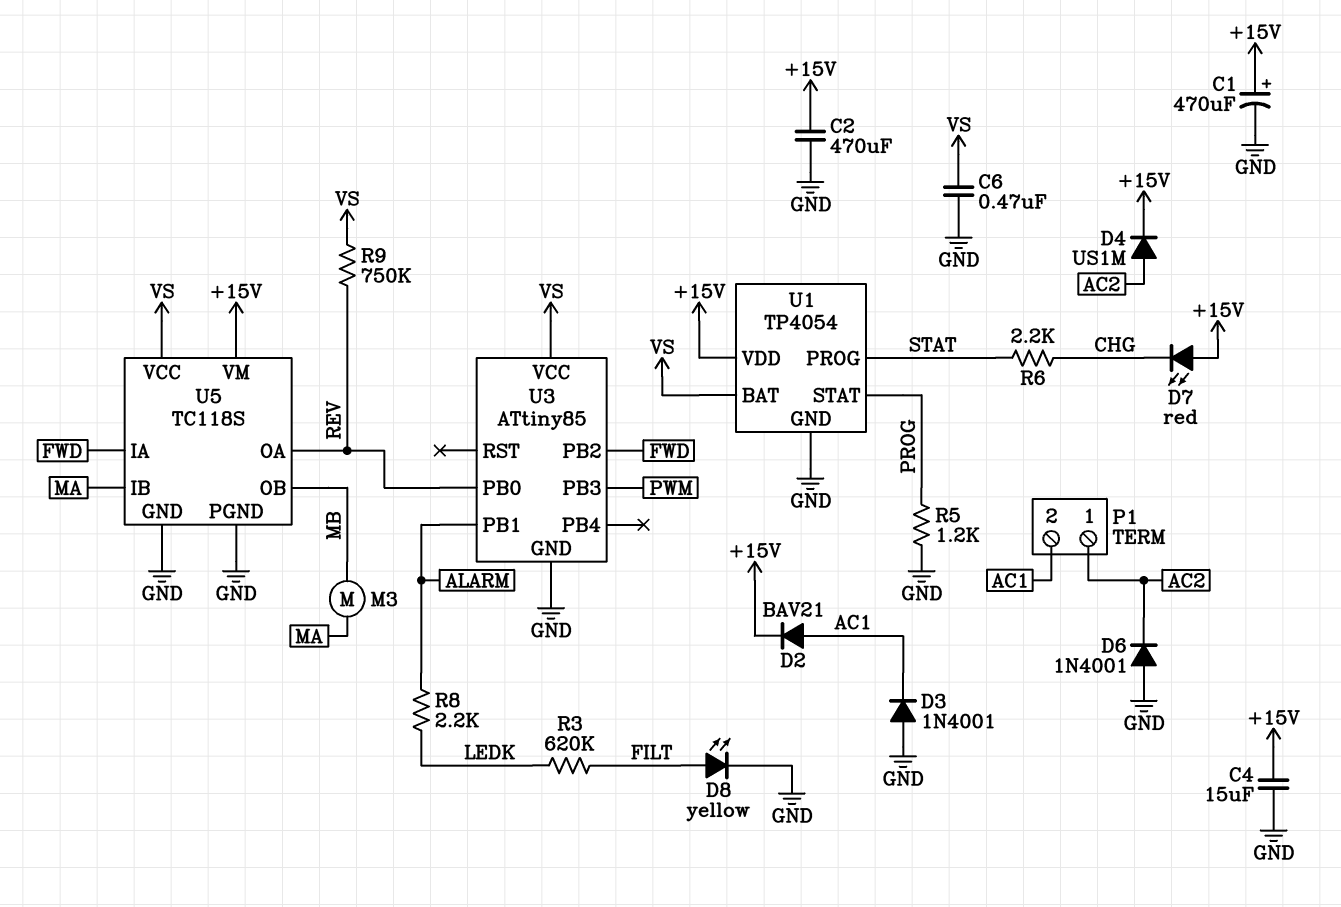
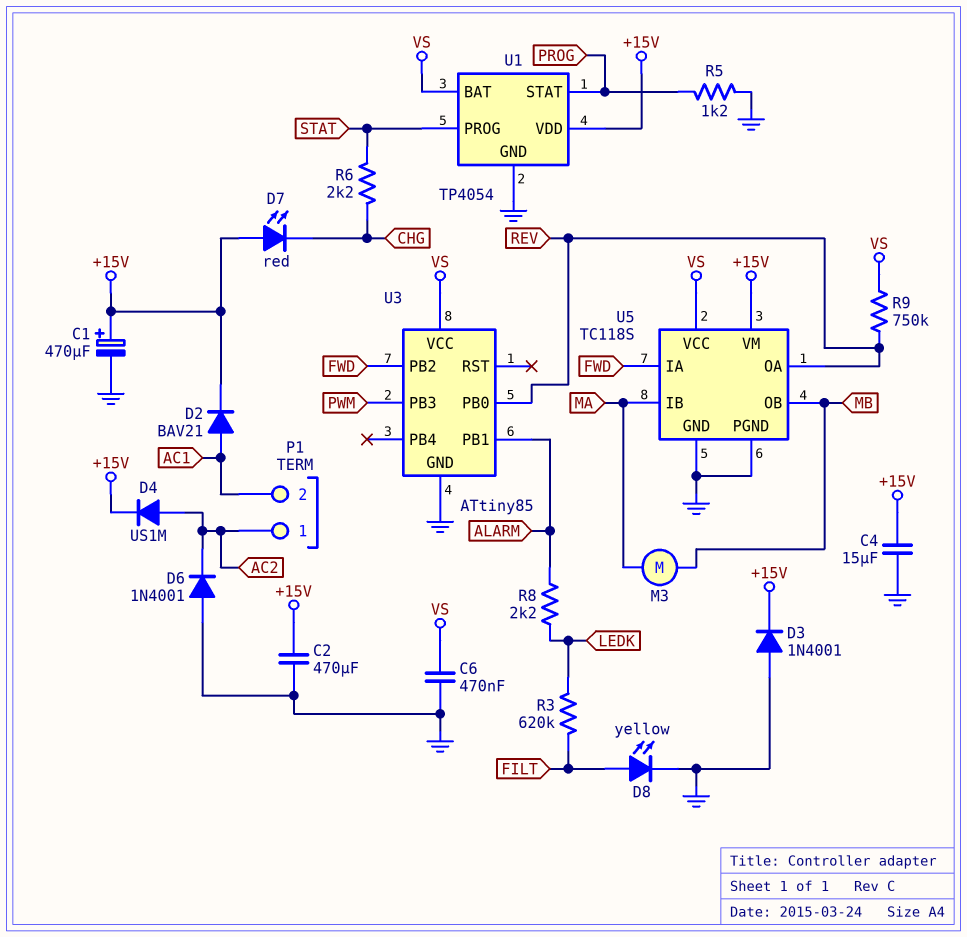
D3: diode 1N4001 (A GND, K AC1) -> diode 1N4001 (A GND, K +15V)

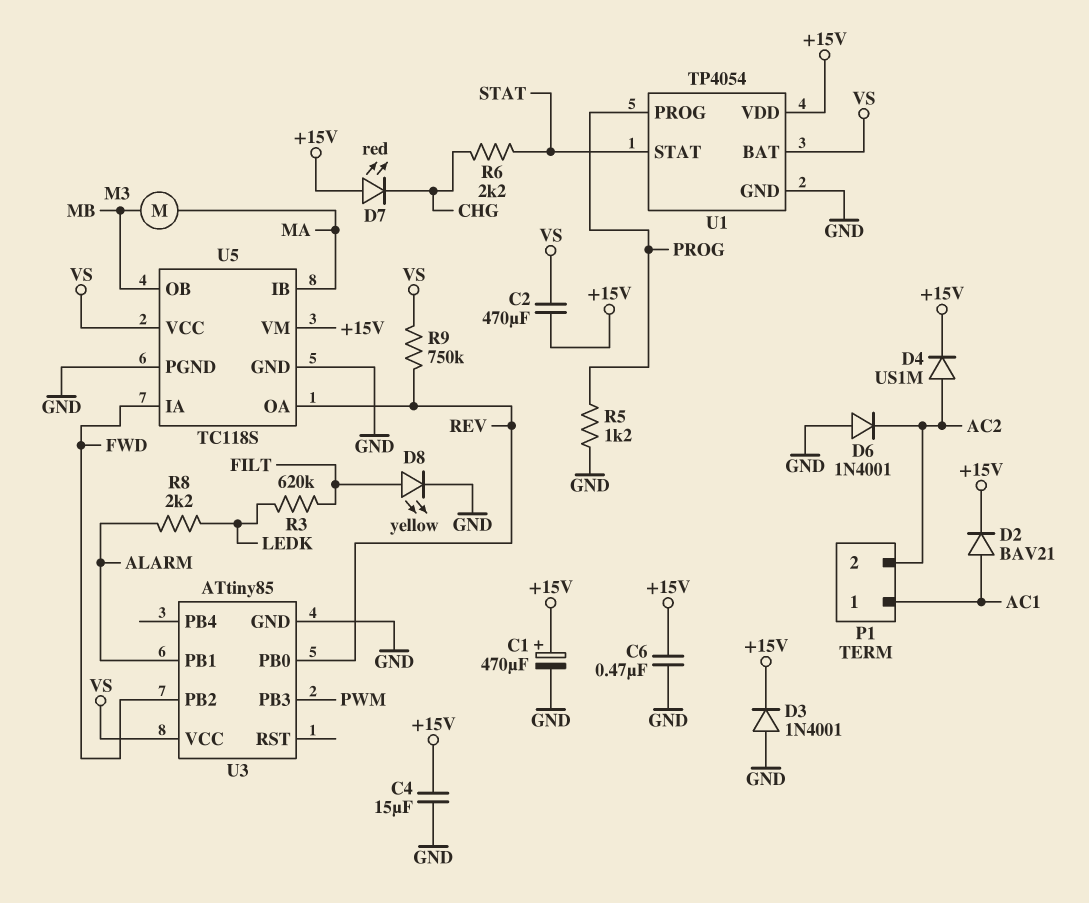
C2: 470uF (+15V, GND) -> 470uF (+15V, VS)
C6: 470nF (GND, VS) -> 470nF (+15V, GND)
P1 pin 1: AC2 -> AC1
P1 pin 2: AC1 -> AC2
U1 pin PROG: STAT -> PROG
U1 pin STAT: PROG -> STAT

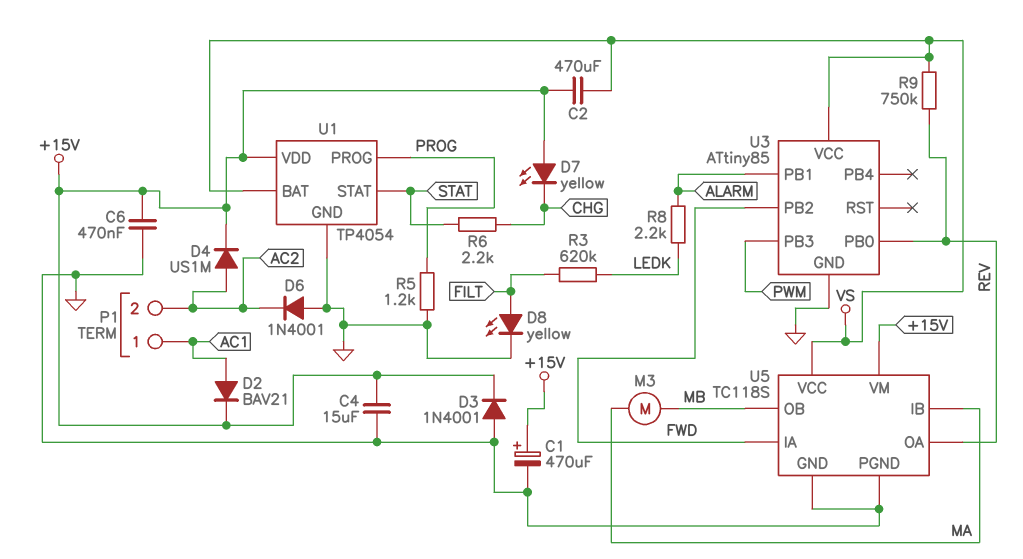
D7: LED red (A +15V, K CHG) -> LED yellow (A +15V, K CHG)

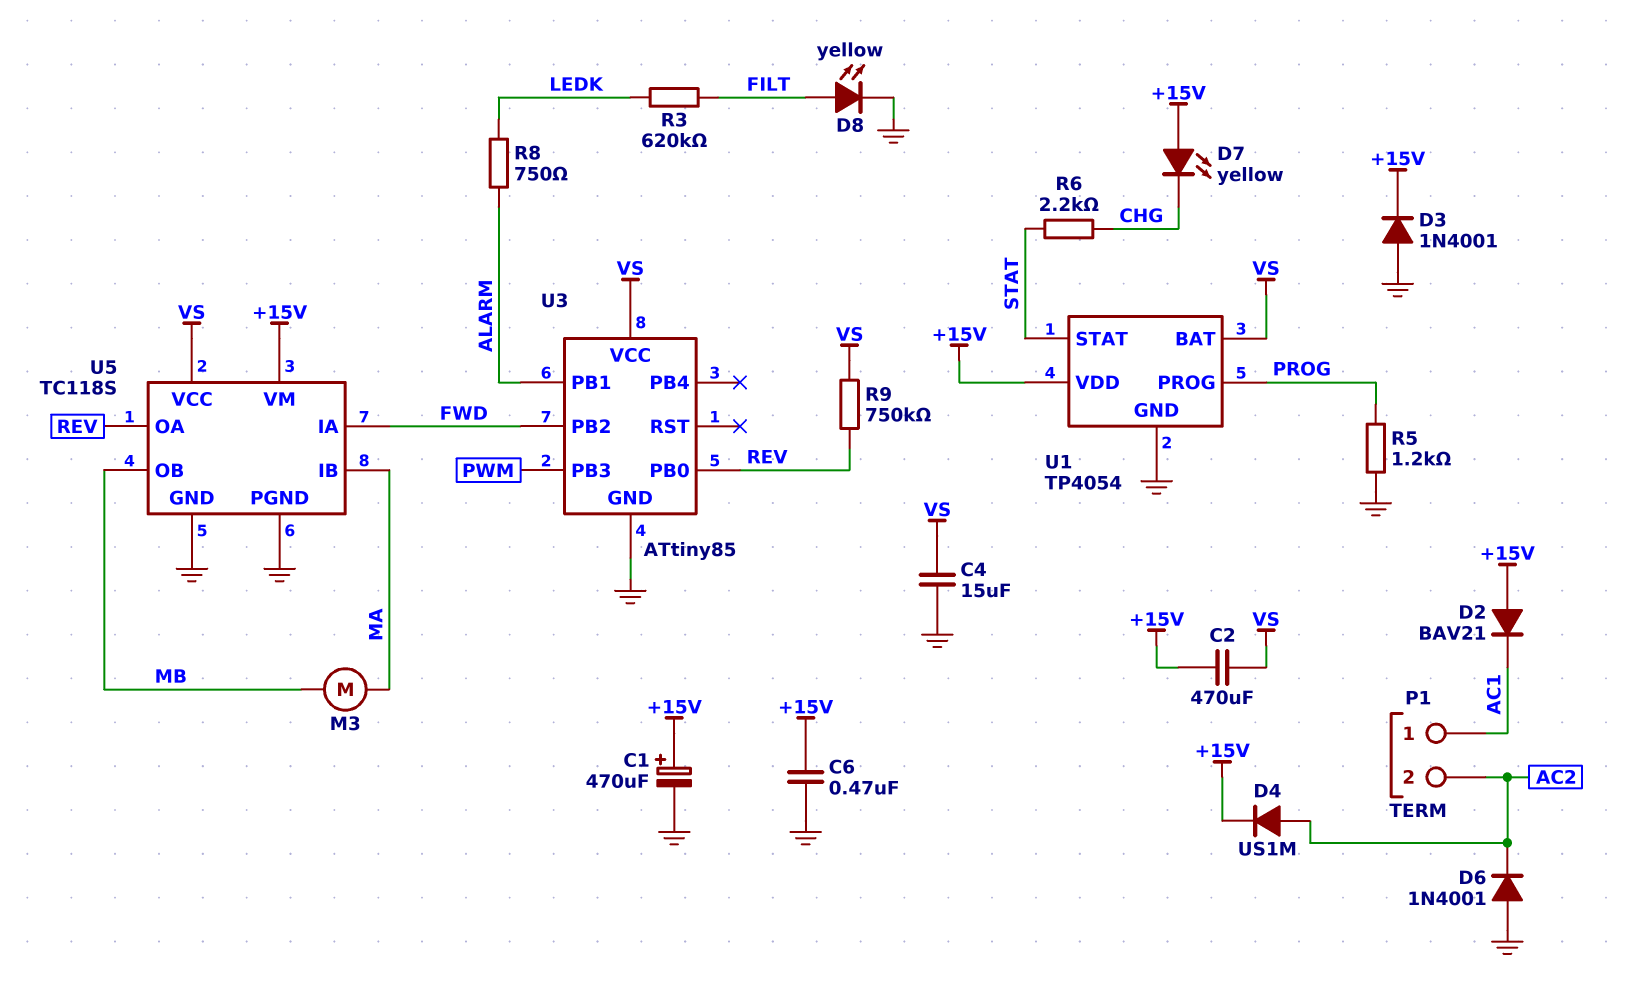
C4: 15uF (+15V, GND) -> 15uF (GND, VS)
D2: diode BAV21 (A AC1, K +15V) -> diode BAV21 (A +15V, K AC1)
R8: 2.2k (ALARM, LEDK) -> 750 (ALARM, LEDK)

